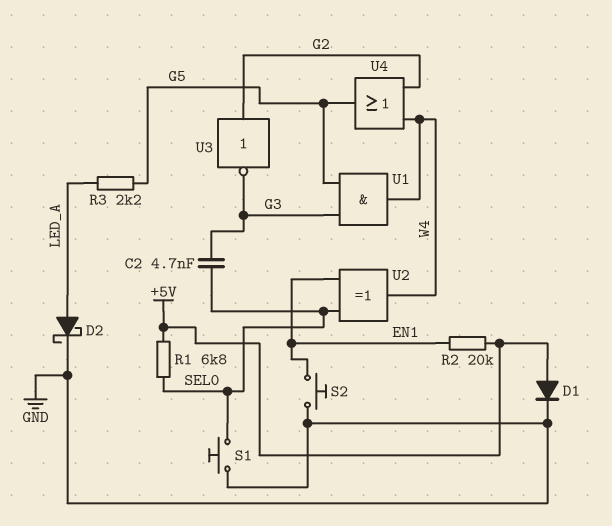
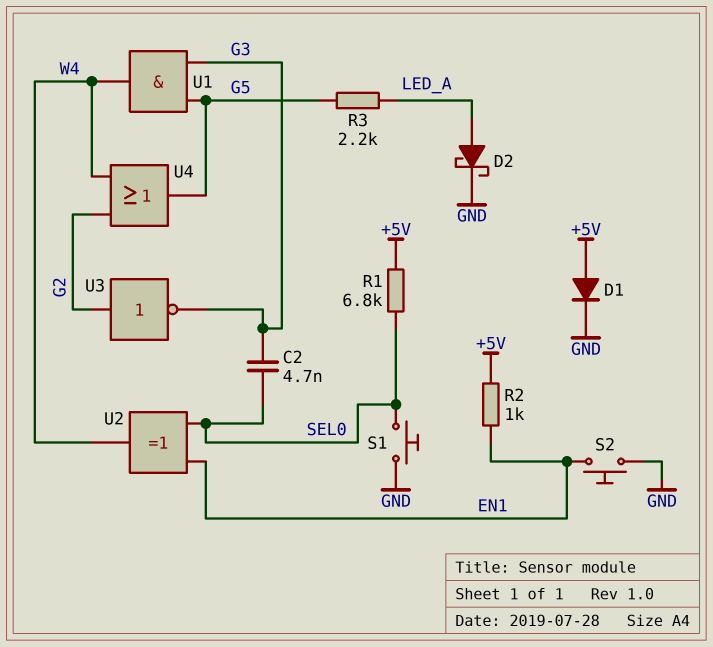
R2: 20k (+5V, EN1) -> 1k (+5V, EN1)

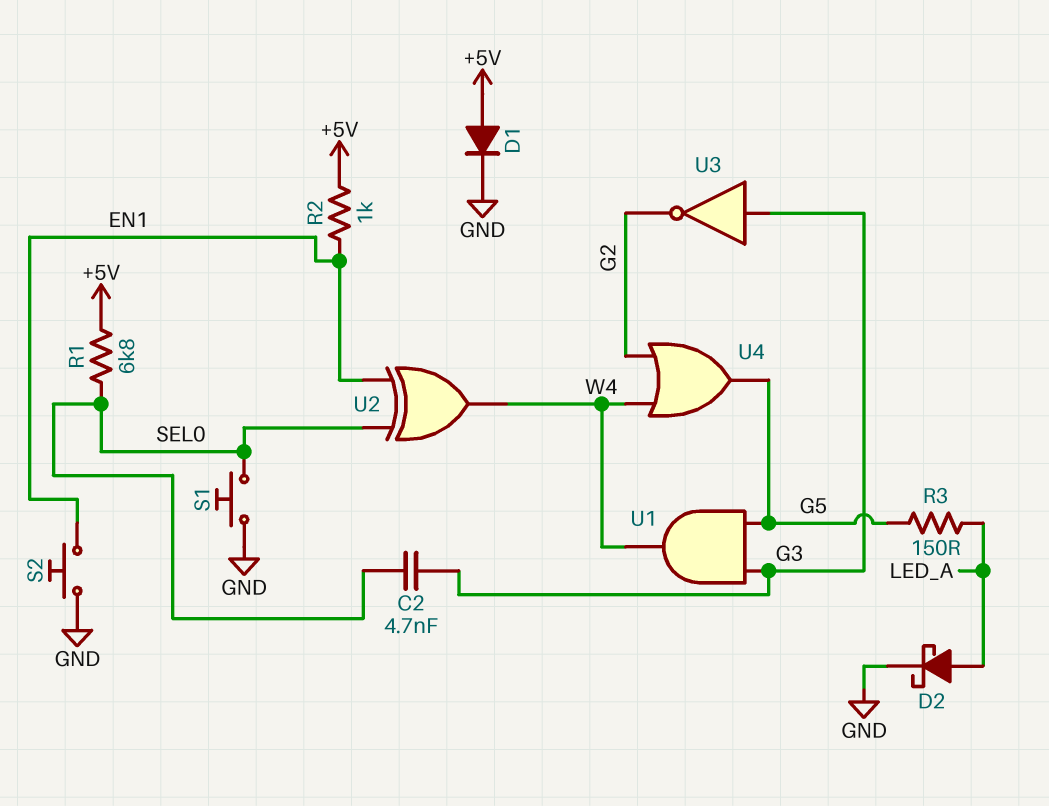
R3: 2.2k (G5, LED_A) -> 150 (G5, LED_A)
U3: NOT (in G2, out G3) -> NOT (in G3, out G2)

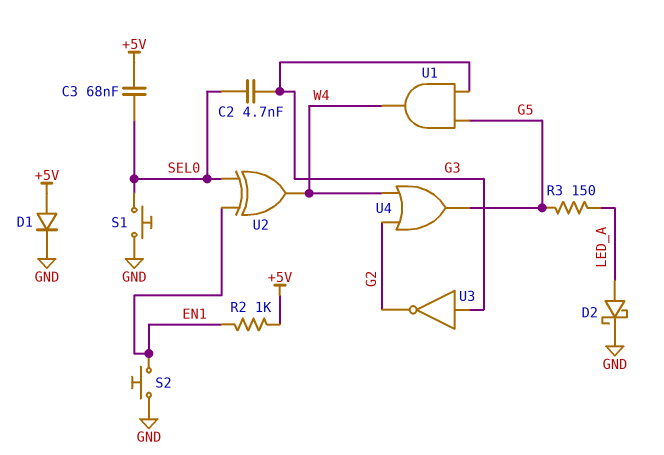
C3: none -> 68nF (+5V, SEL0)
R1: 6.8k (+5V, SEL0) -> none

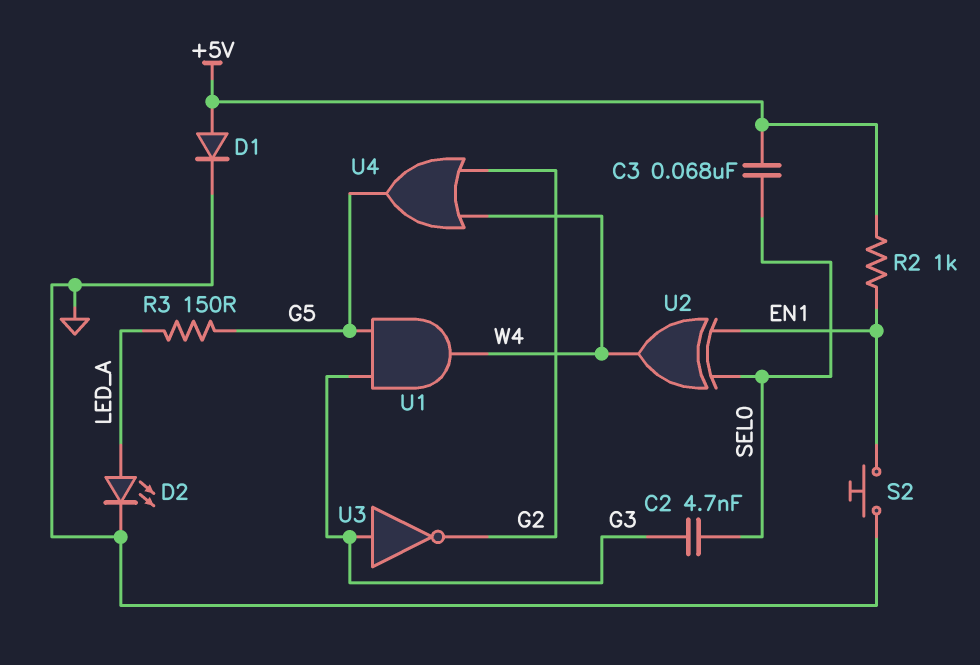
D2: schottky (A LED_A, K GND) -> LED (A LED_A, K GND)
S1: button (GND, SEL0) -> none

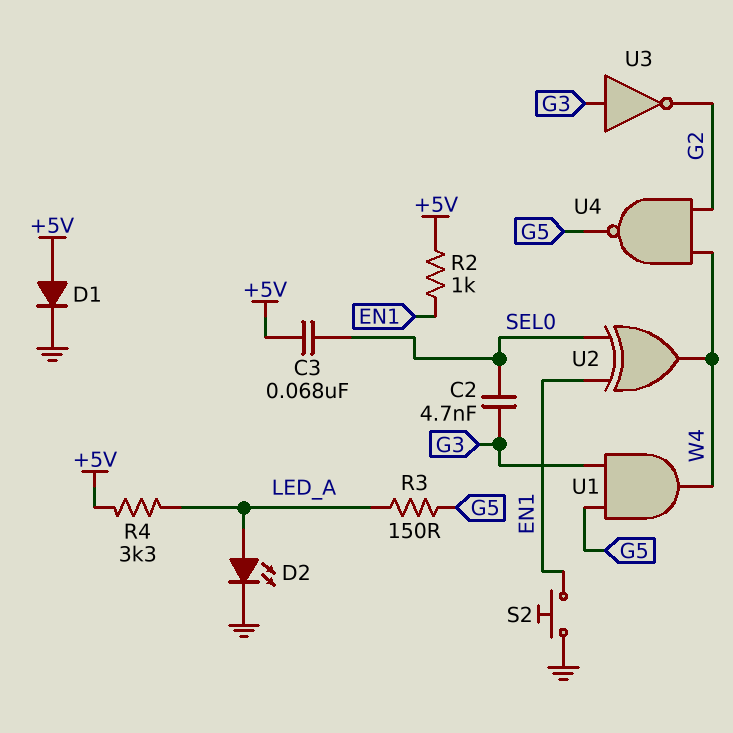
R4: none -> 3.3k (+5V, LED_A)
U4: OR (in G2, in W4, out G5) -> NAND (in G2, in W4, out G5)

